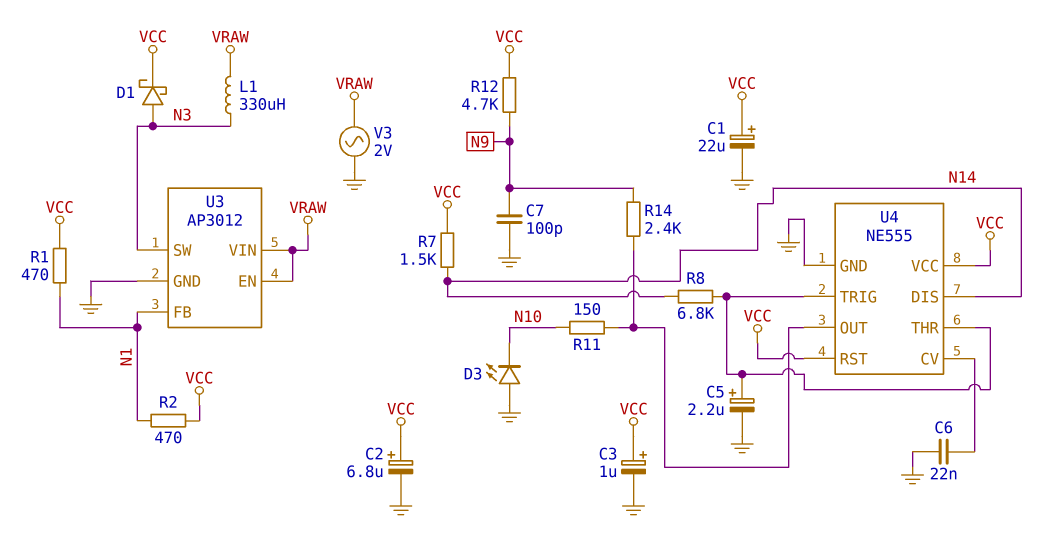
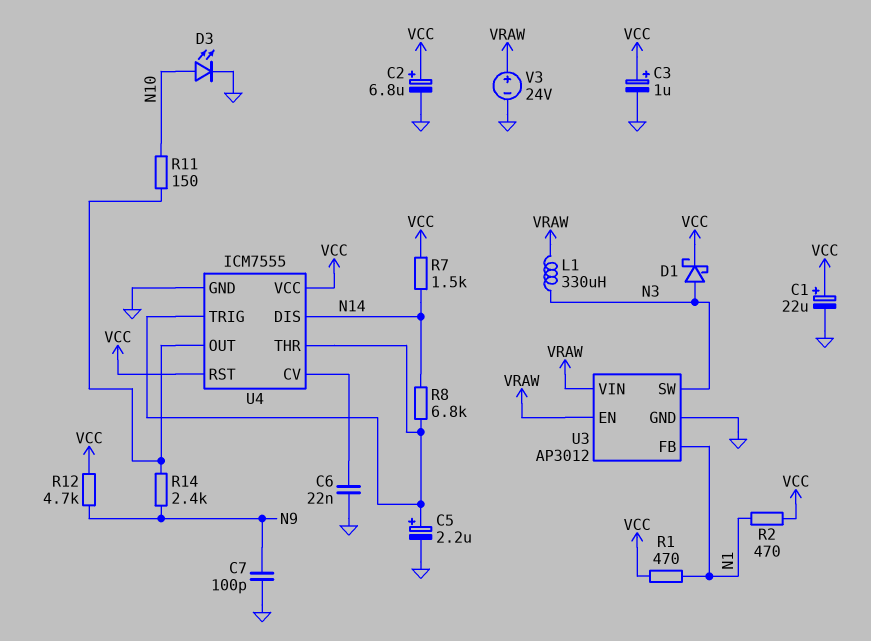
D3: LED (A GND, K N10) -> LED (A N10, K GND)
U4: NE555 -> ICM7555
V3: AC 2V (GND, VRAW) -> 24V (plus VRAW, minus GND)

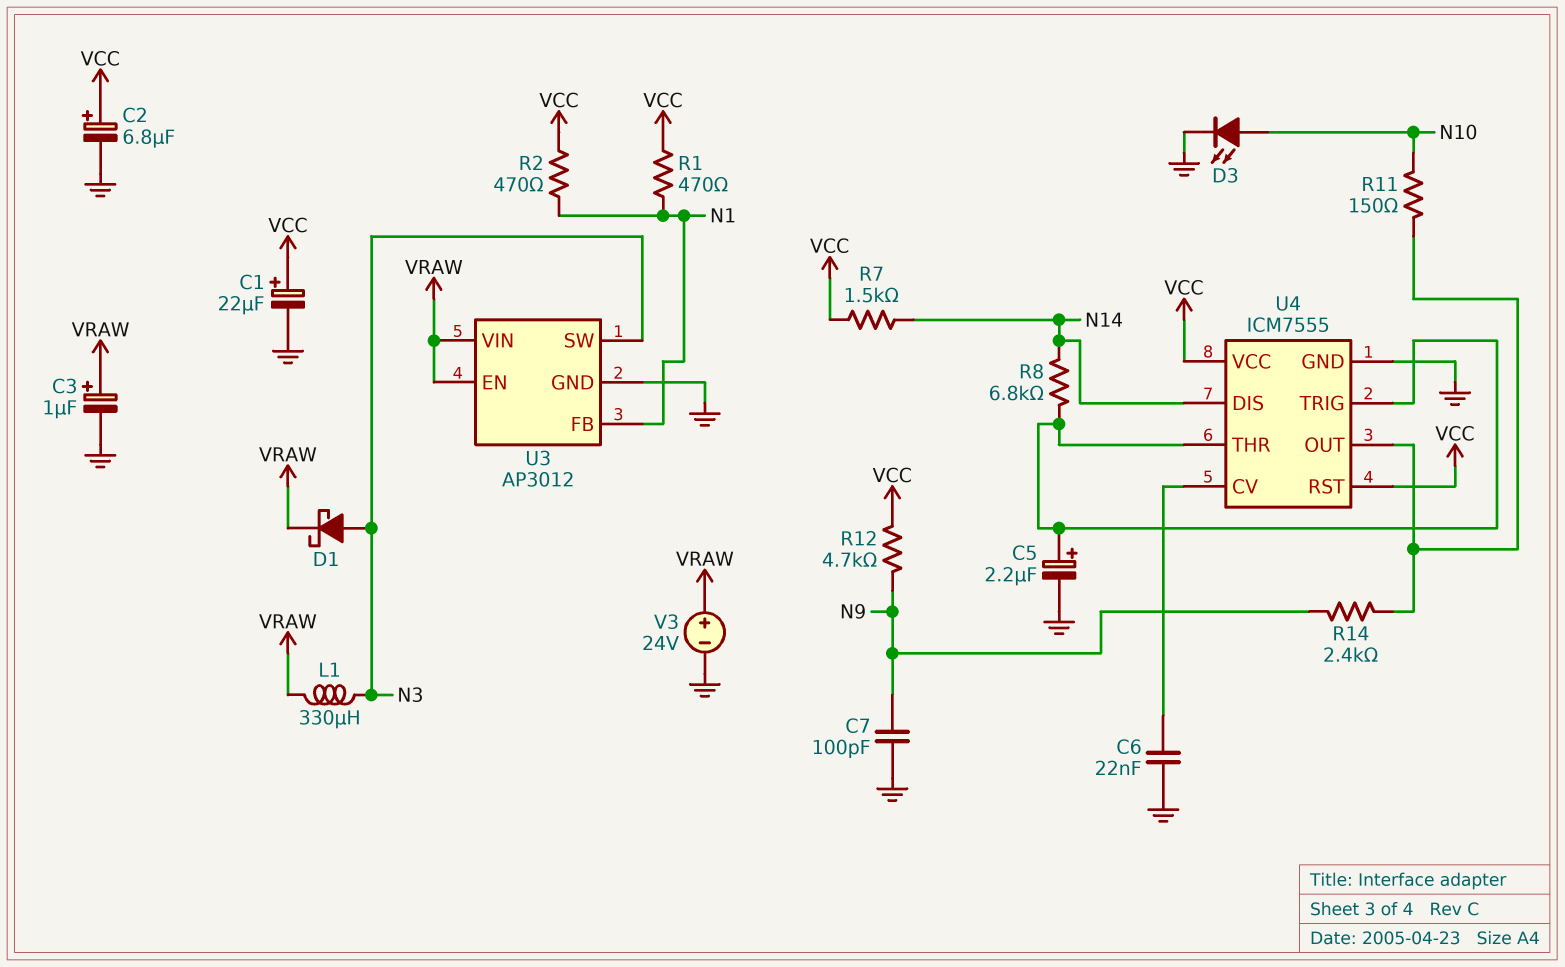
C3: 1uF (plus VCC, minus GND) -> 1uF (plus VRAW, minus GND)
D1: schottky (A N3, K VCC) -> schottky (A N3, K VRAW)

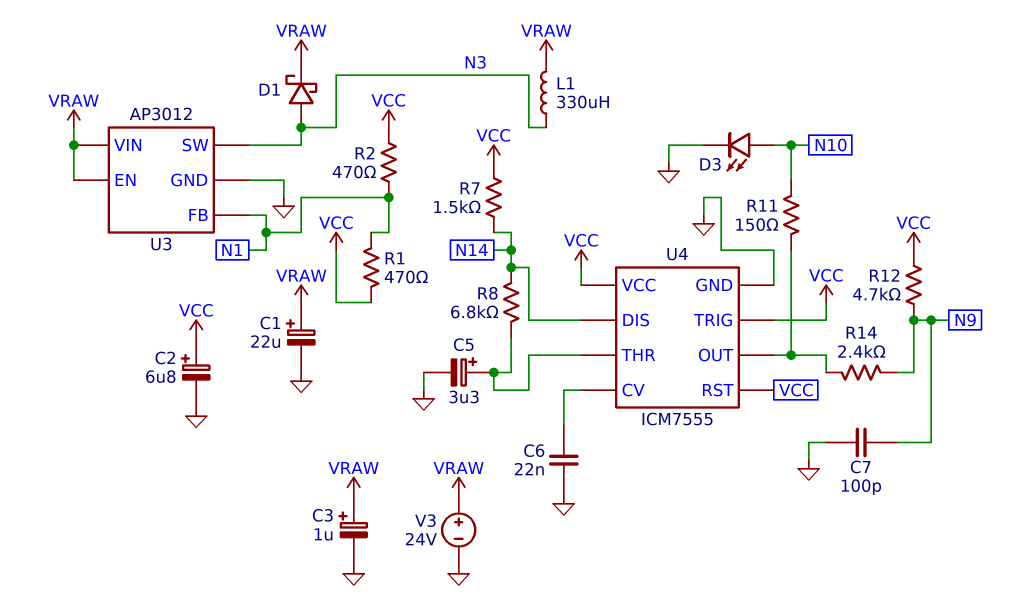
C1: 22uF (plus VCC, minus GND) -> 22uF (plus VRAW, minus GND)
C5: 2.2uF (plus U4/THR, minus GND) -> 3.3uF (plus U4/THR, minus GND)
U4 pin TRIG: U4/THR -> VCC

